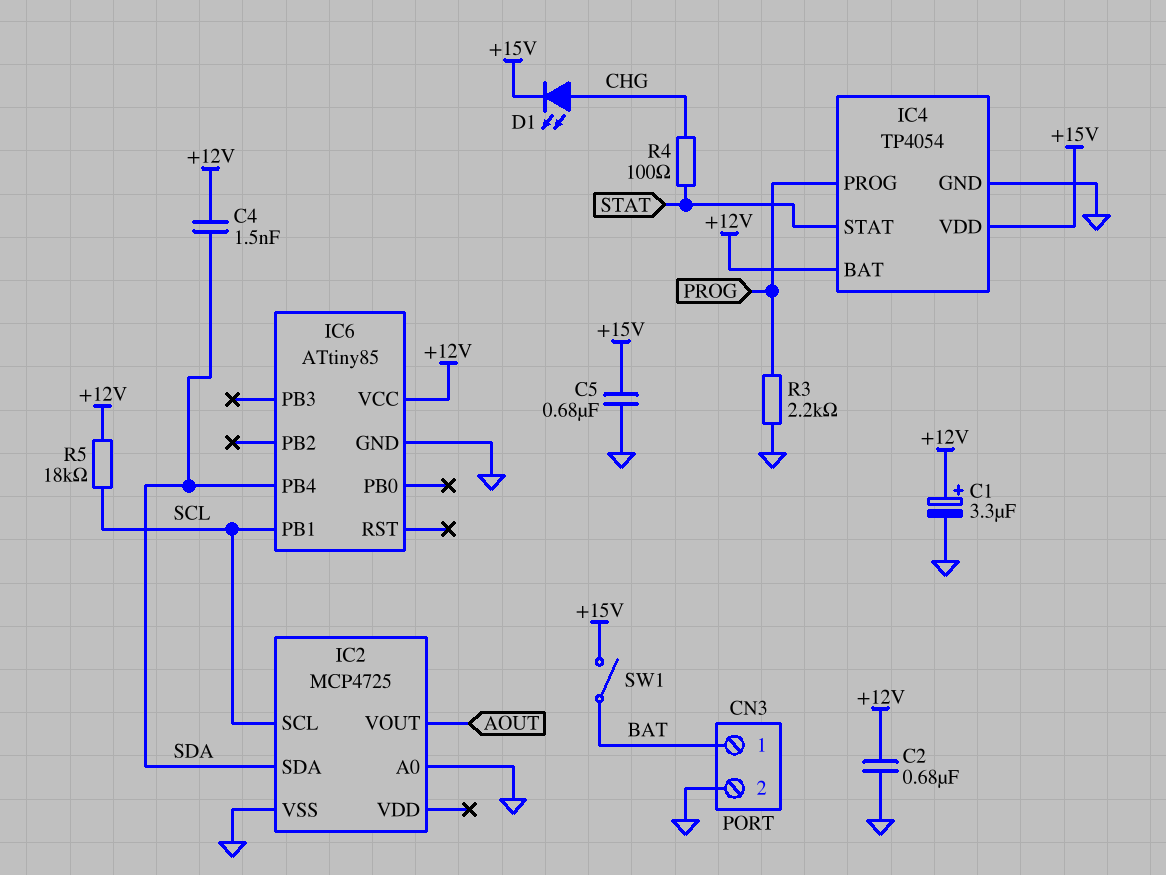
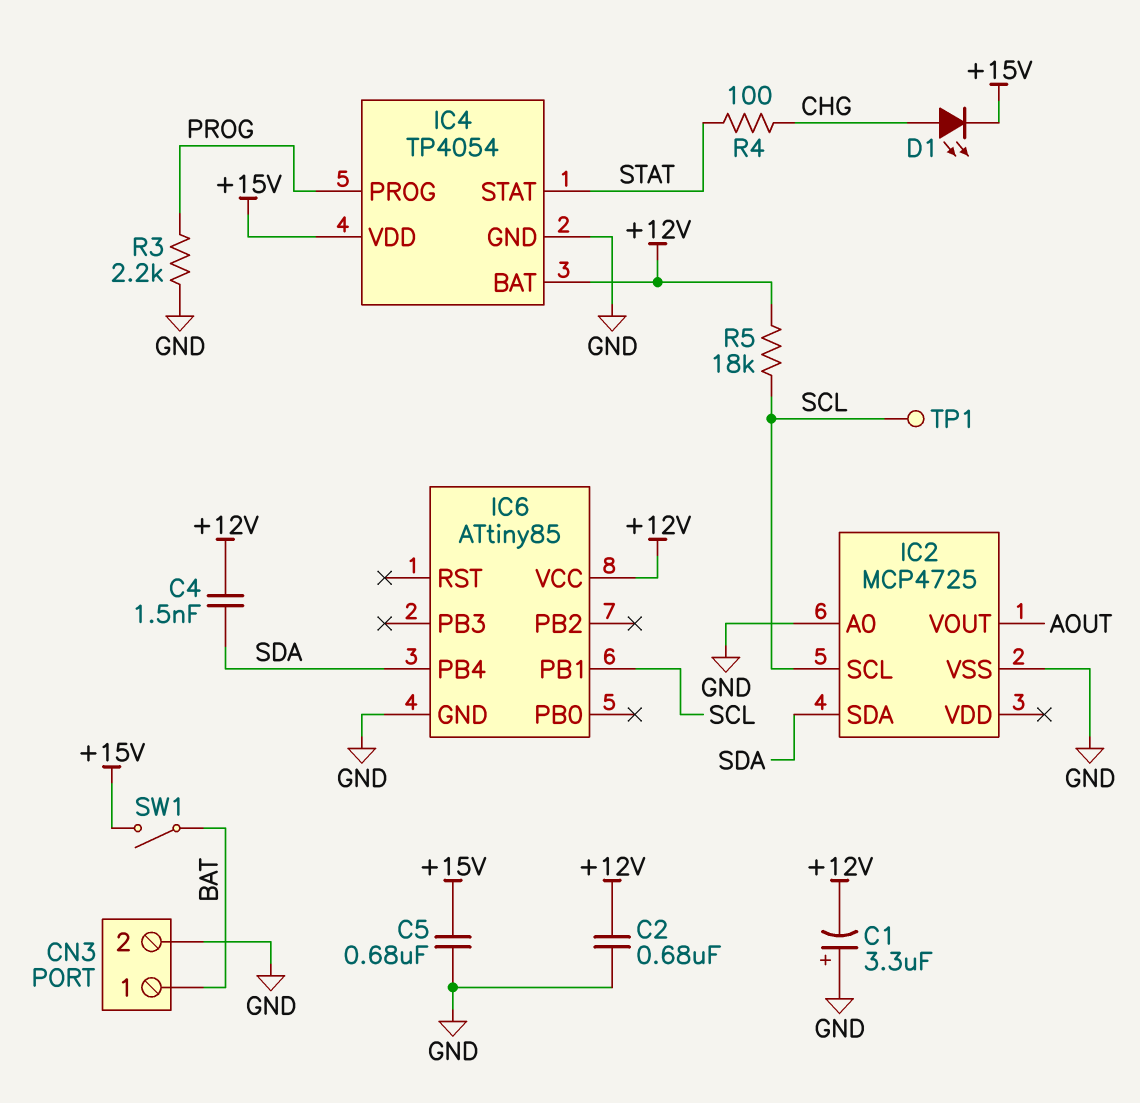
C1: 3.3uF (plus +12V, minus GND) -> 3.3uF (plus GND, minus +12V)
TP1: none -> test point (SCL)

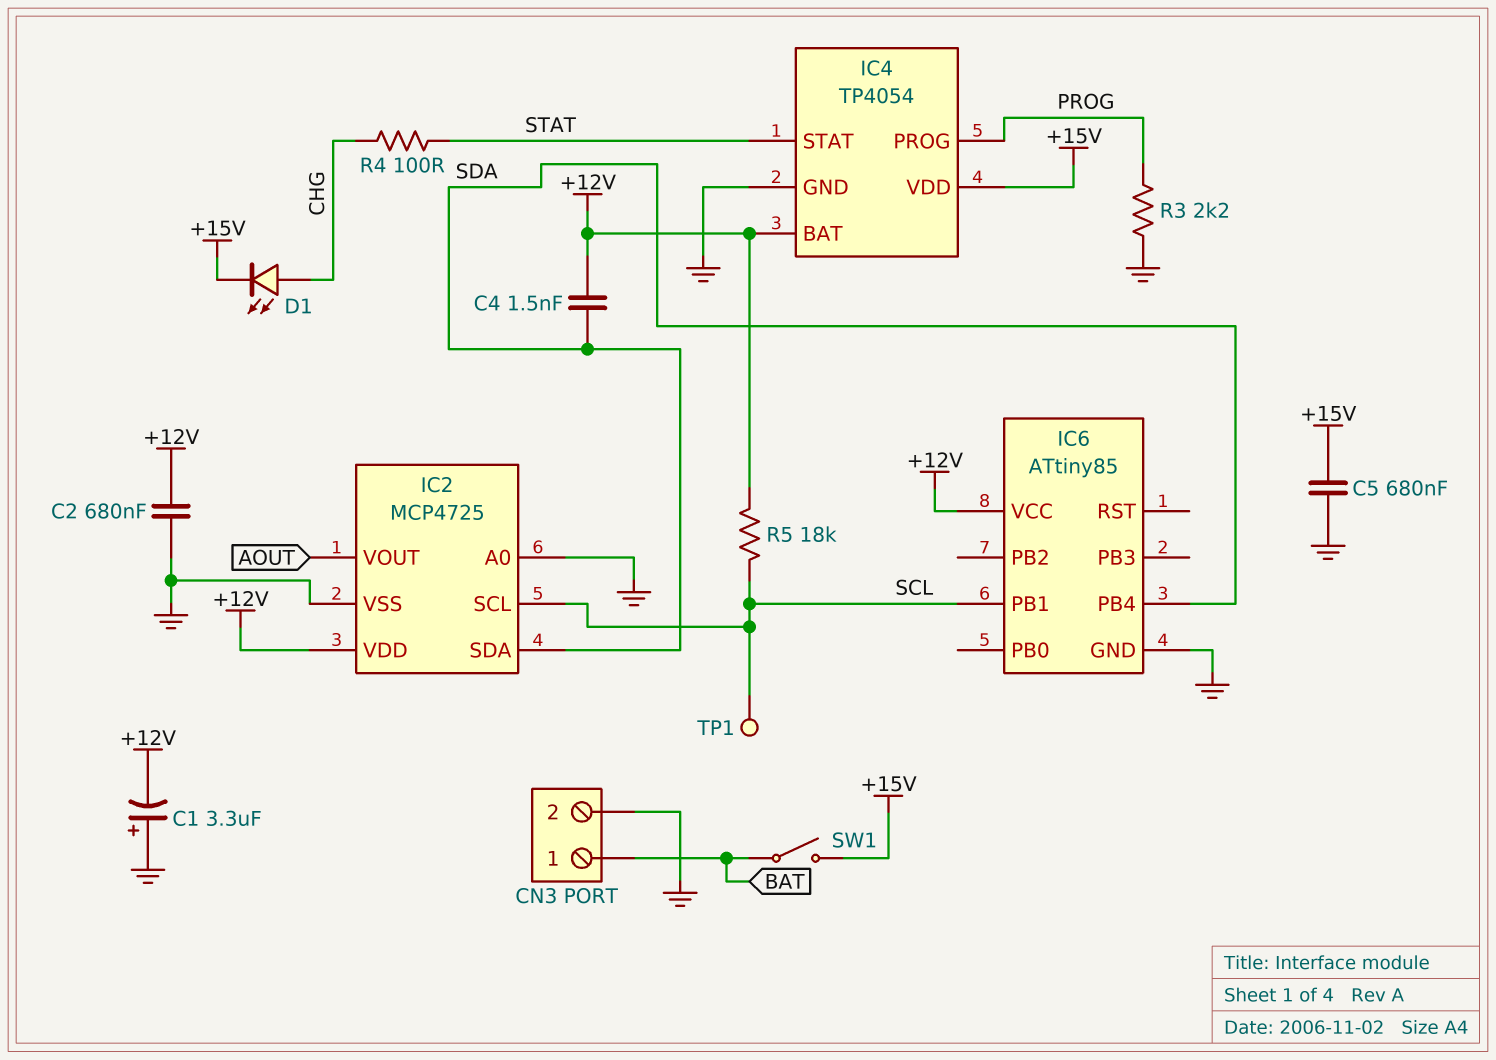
IC2 pin VDD: none -> +12V

